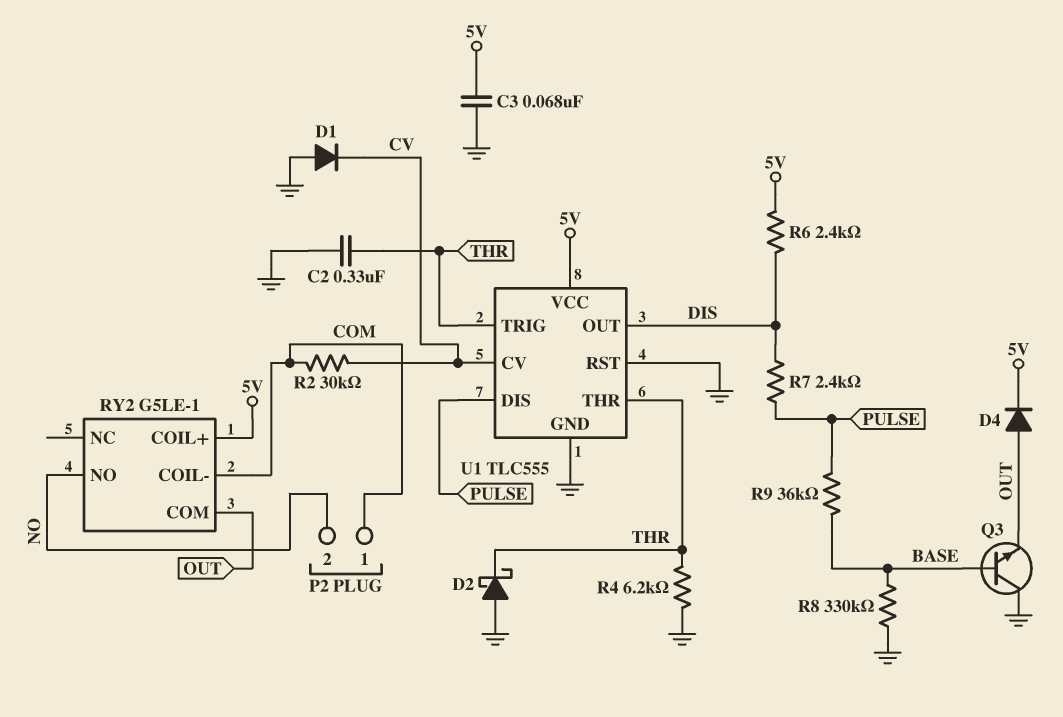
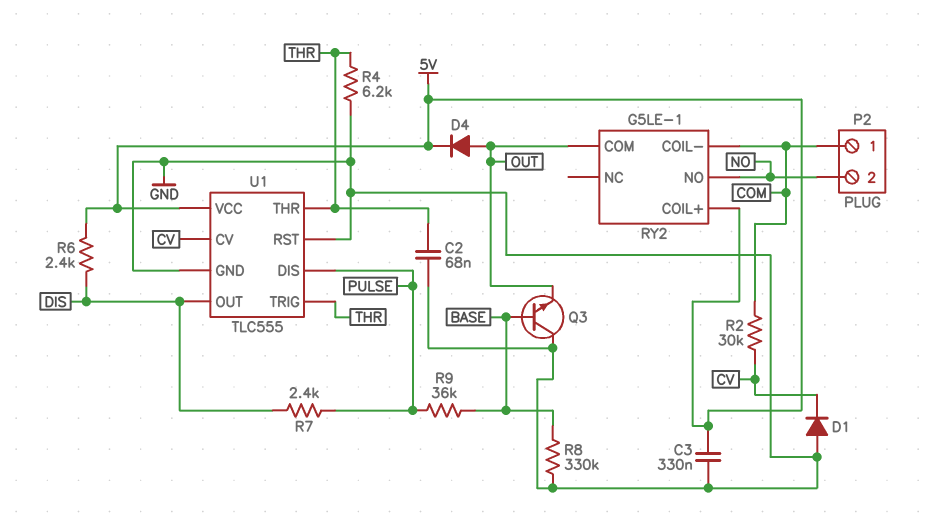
C2: 330nF (GND, THR) -> 68nF (GND, THR)
C3: 68nF (5V, GND) -> 330nF (5V, GND)
D2: schottky (A GND, K THR) -> none

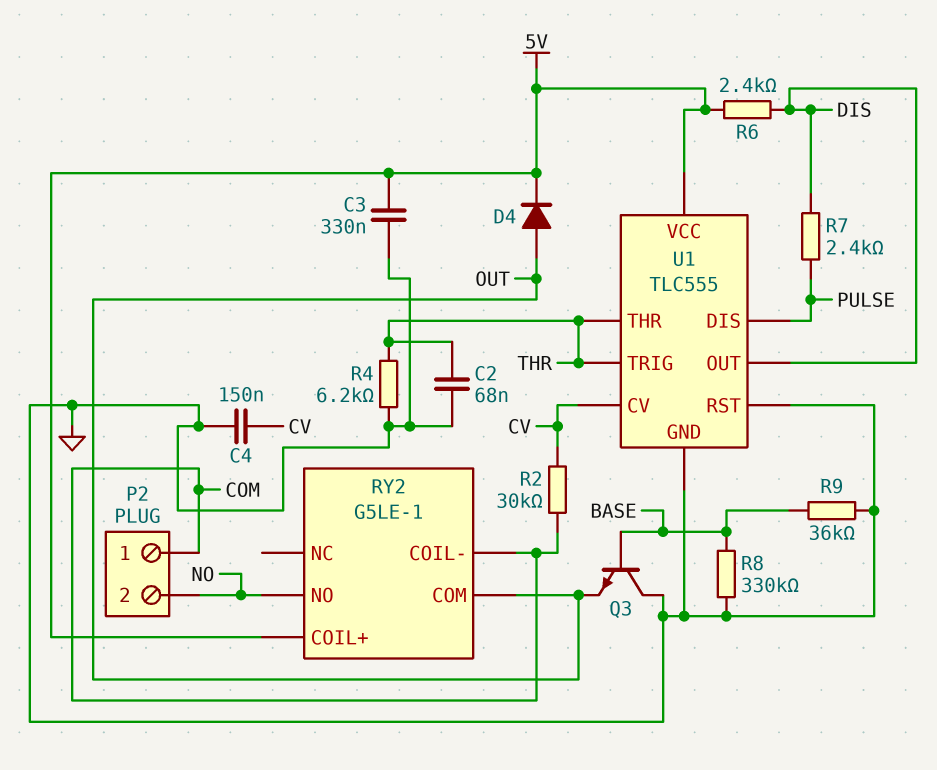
C4: none -> 150nF (CV, GND)
D1: diode (A GND, K CV) -> none
R9: 36k (BASE, PULSE) -> 36k (BASE, GND)

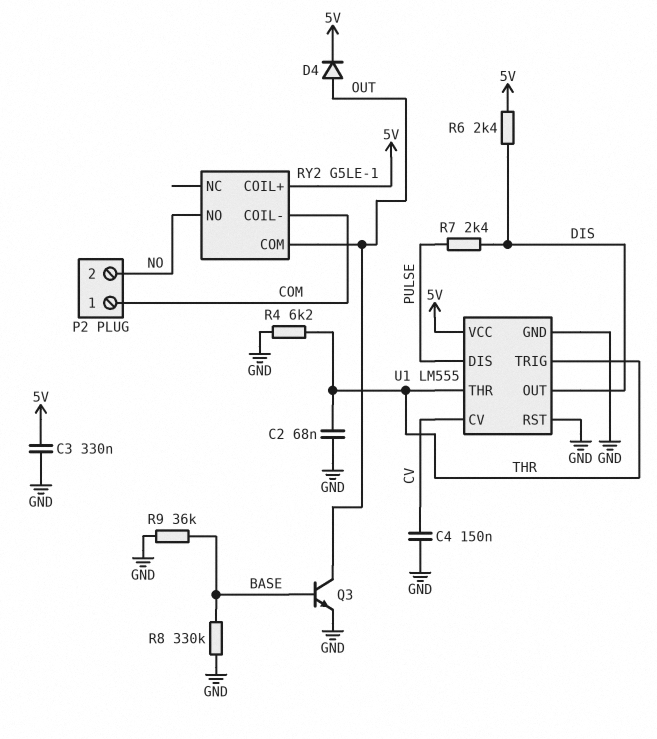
Q3: NPN (B BASE, C GND, E OUT) -> NPN (B BASE, C OUT, E GND)
R2: 30k (COM, CV) -> none
U1: TLC555 -> LM555

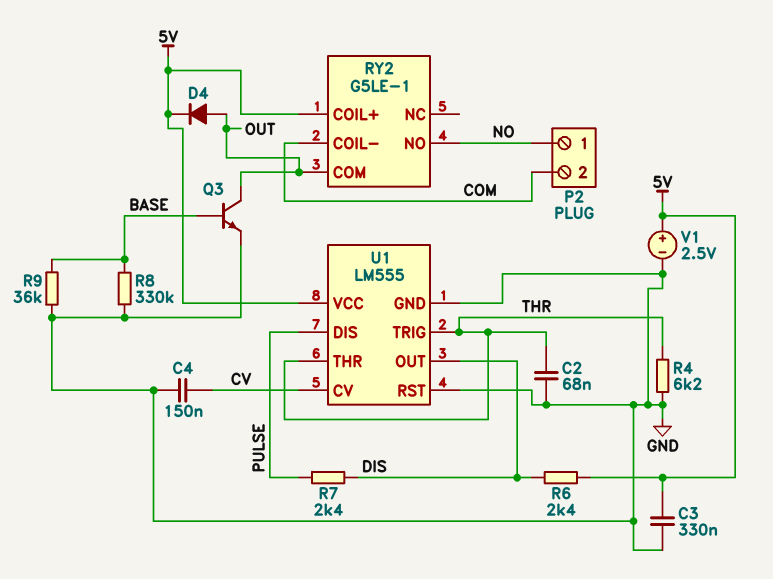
P2 pin 1: COM -> NO
P2 pin 2: NO -> COM
V1: none -> 2.5V (plus 5V, minus GND)

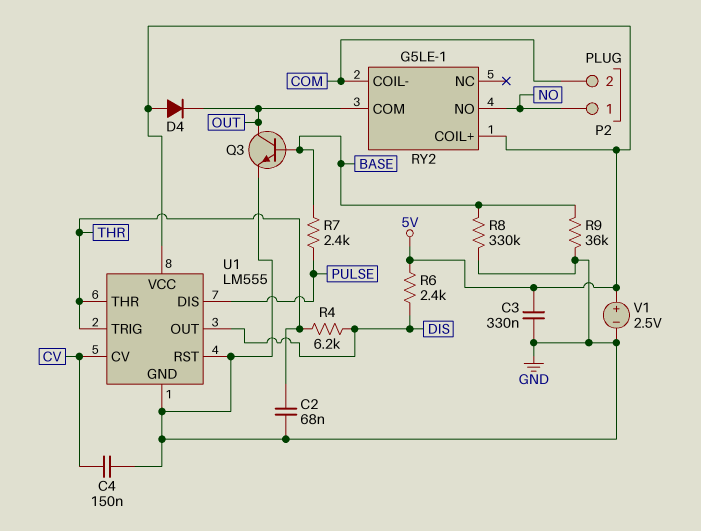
D4: diode (A OUT, K 5V) -> diode (A 5V, K OUT)
R4: 6.2k (GND, THR) -> 6.2k (DIS, THR)
R7: 2.4k (DIS, PULSE) -> 2.4k (BASE, PULSE)

